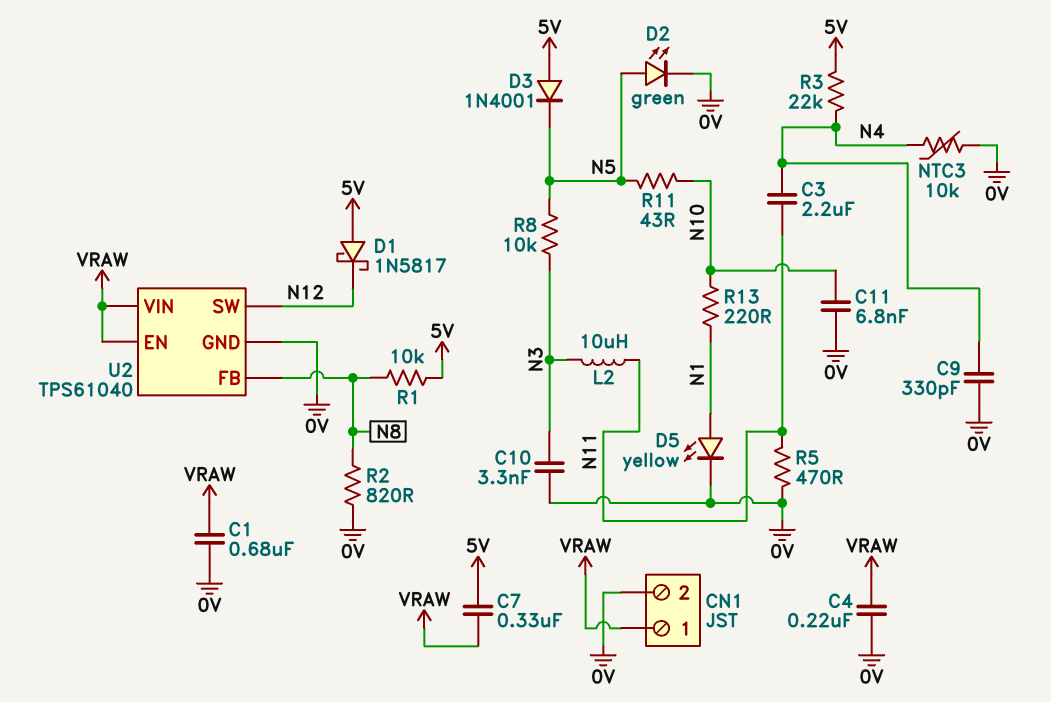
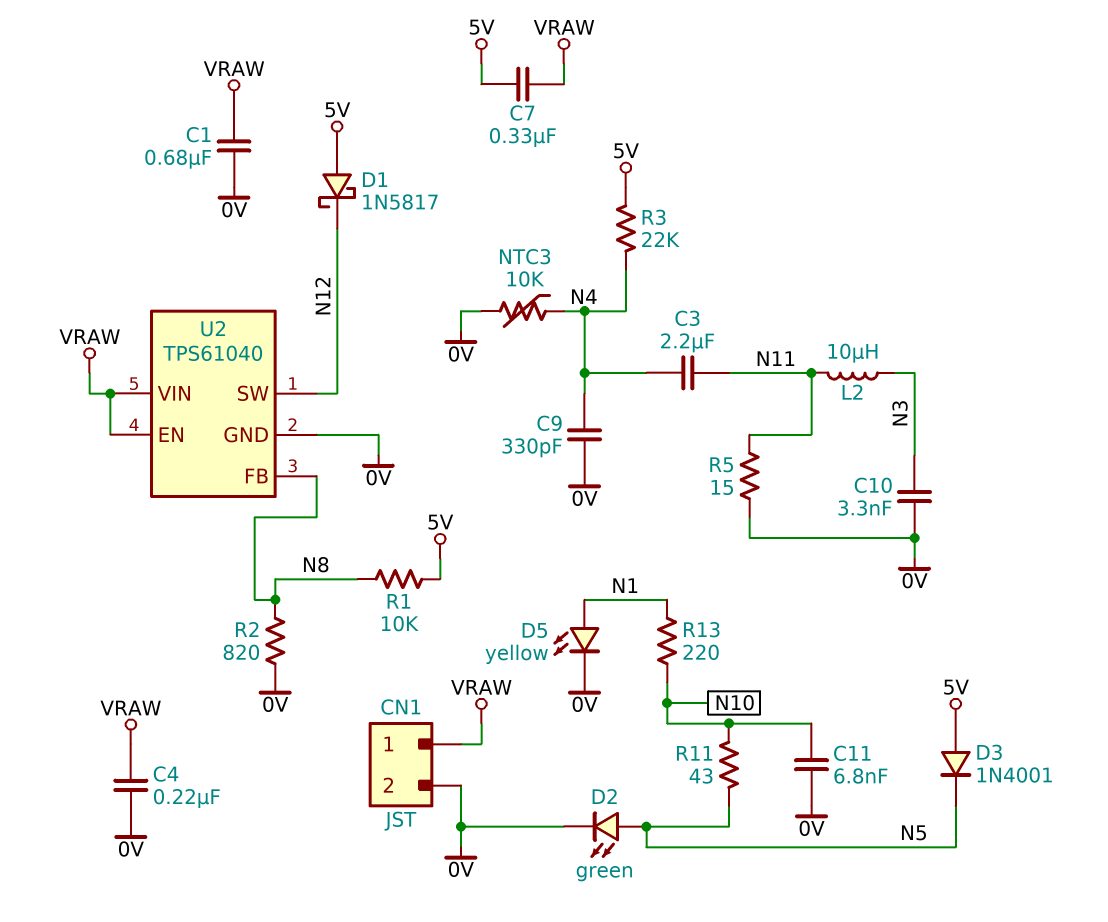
R5: 470 (0V, N11) -> 15 (0V, N11)
R8: 10k (N3, N5) -> none

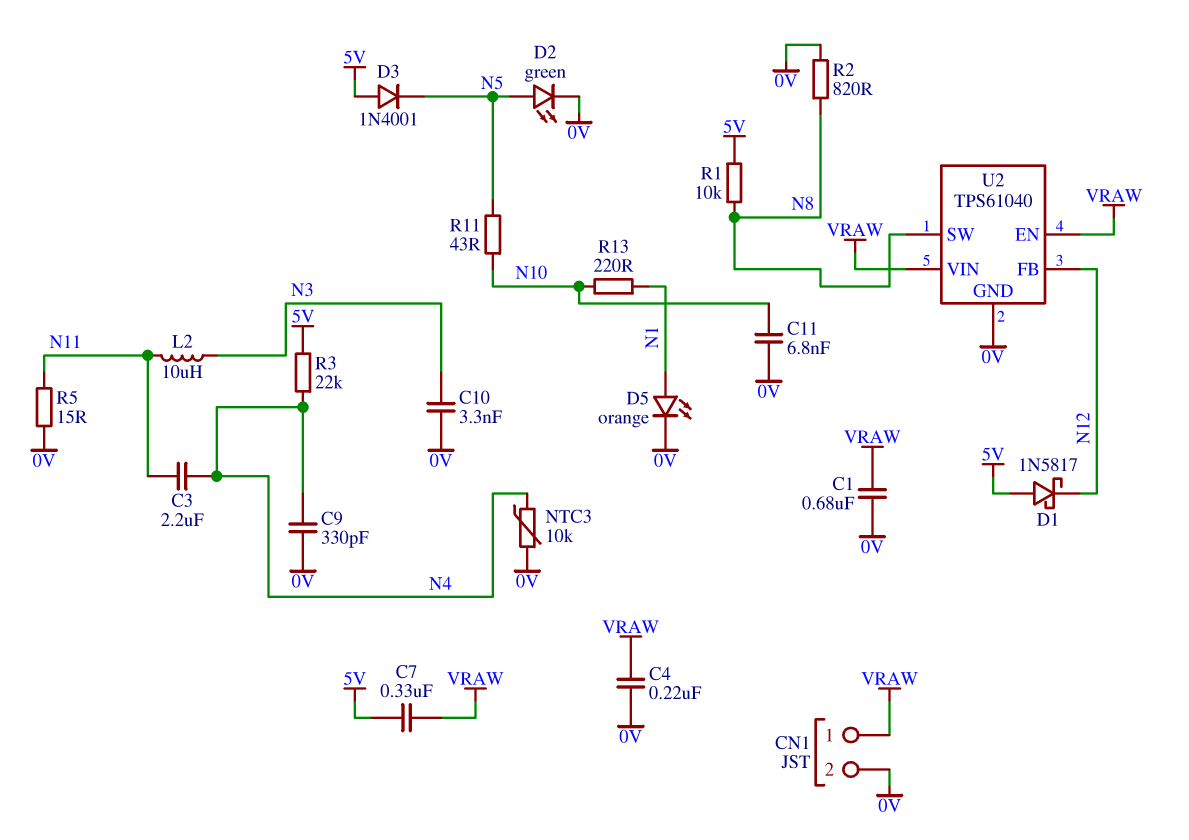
D5: LED yellow (A N1, K 0V) -> LED orange (A N1, K 0V)
U2 pin FB: N8 -> N12
U2 pin SW: N12 -> N8

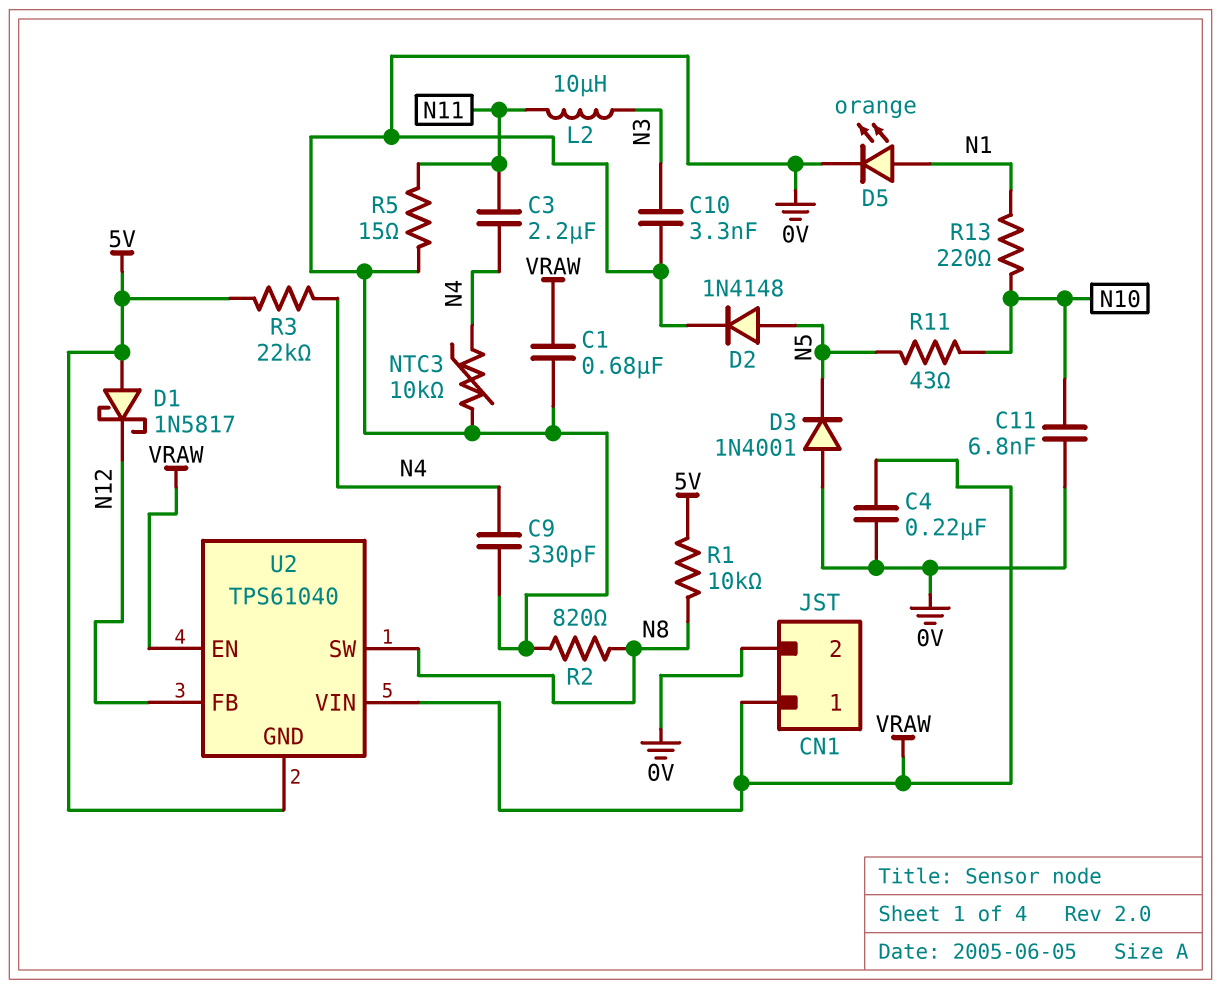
C7: 330nF (5V, VRAW) -> none
D2: LED green (A N5, K 0V) -> diode 1N4148 (A N5, K 0V)
D3: diode 1N4001 (A 5V, K N5) -> diode 1N4001 (A 0V, K N5)
U2 pin GND: 0V -> 5V

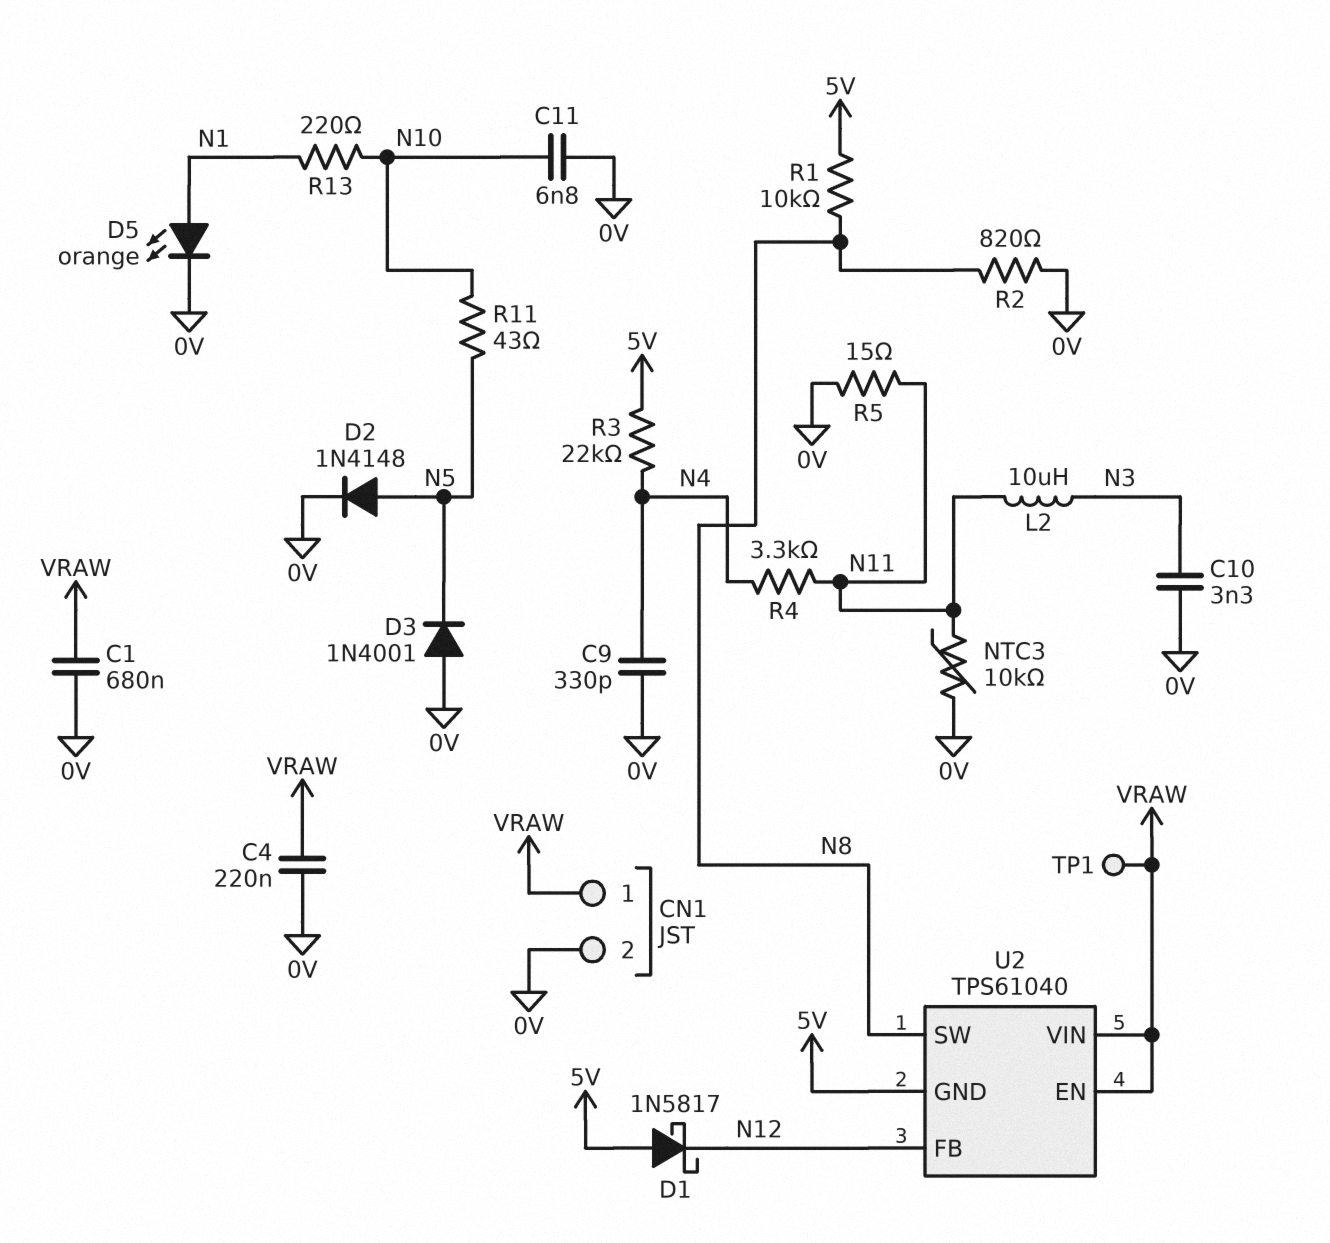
C3: 2.2uF (N4, N11) -> none
NTC3: 10k (0V, N4) -> 10k (0V, N11)
R4: none -> 3.3k (N4, N11)
TP1: none -> test point (VRAW)

